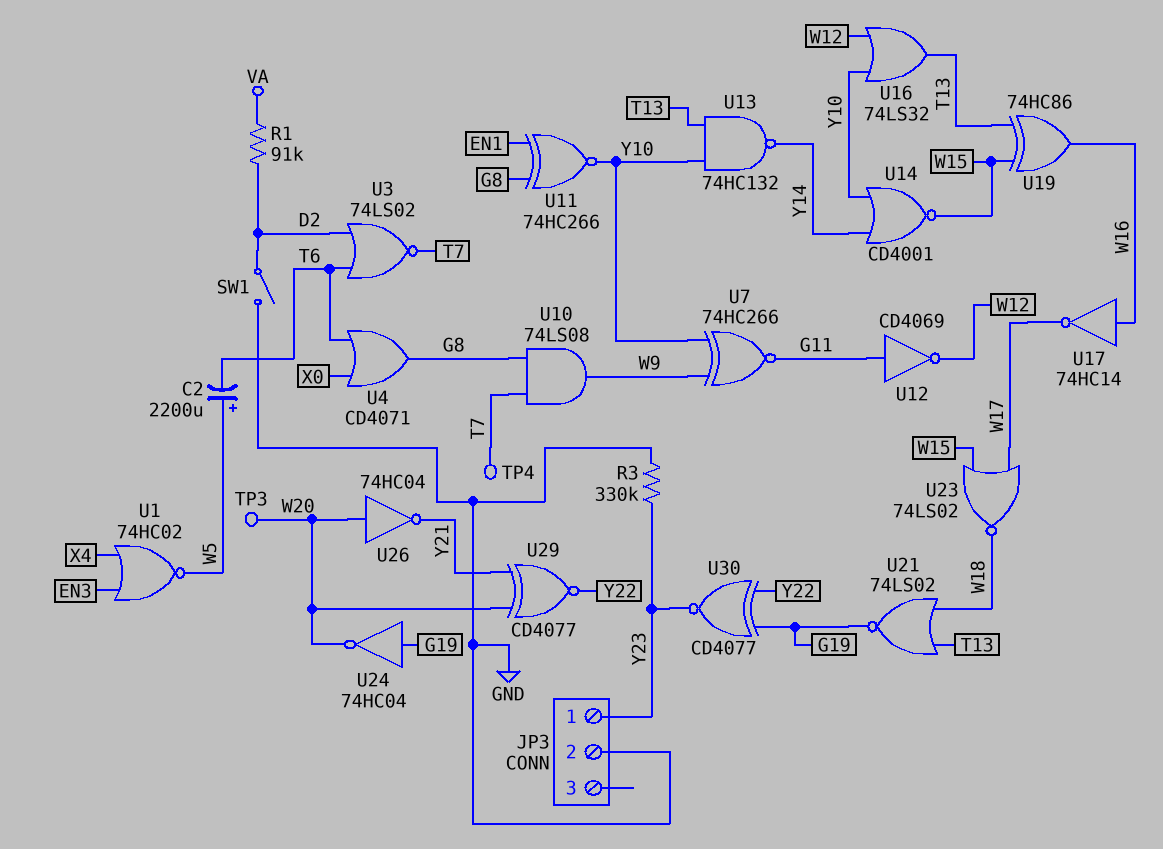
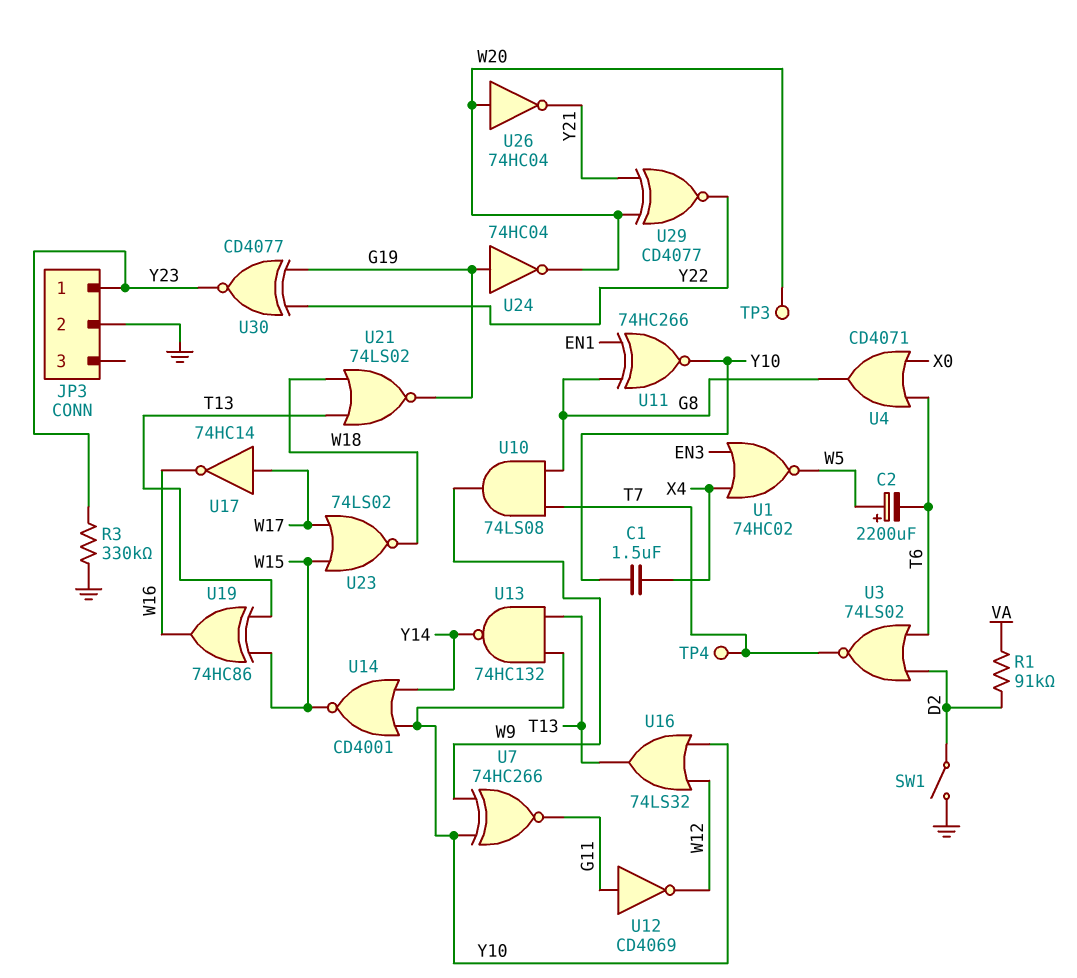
C1: none -> 1.5uF (X4, Y10)
U17: NOT 74HC14 (in W16, out W17) -> NOT 74HC14 (in W17, out W16)

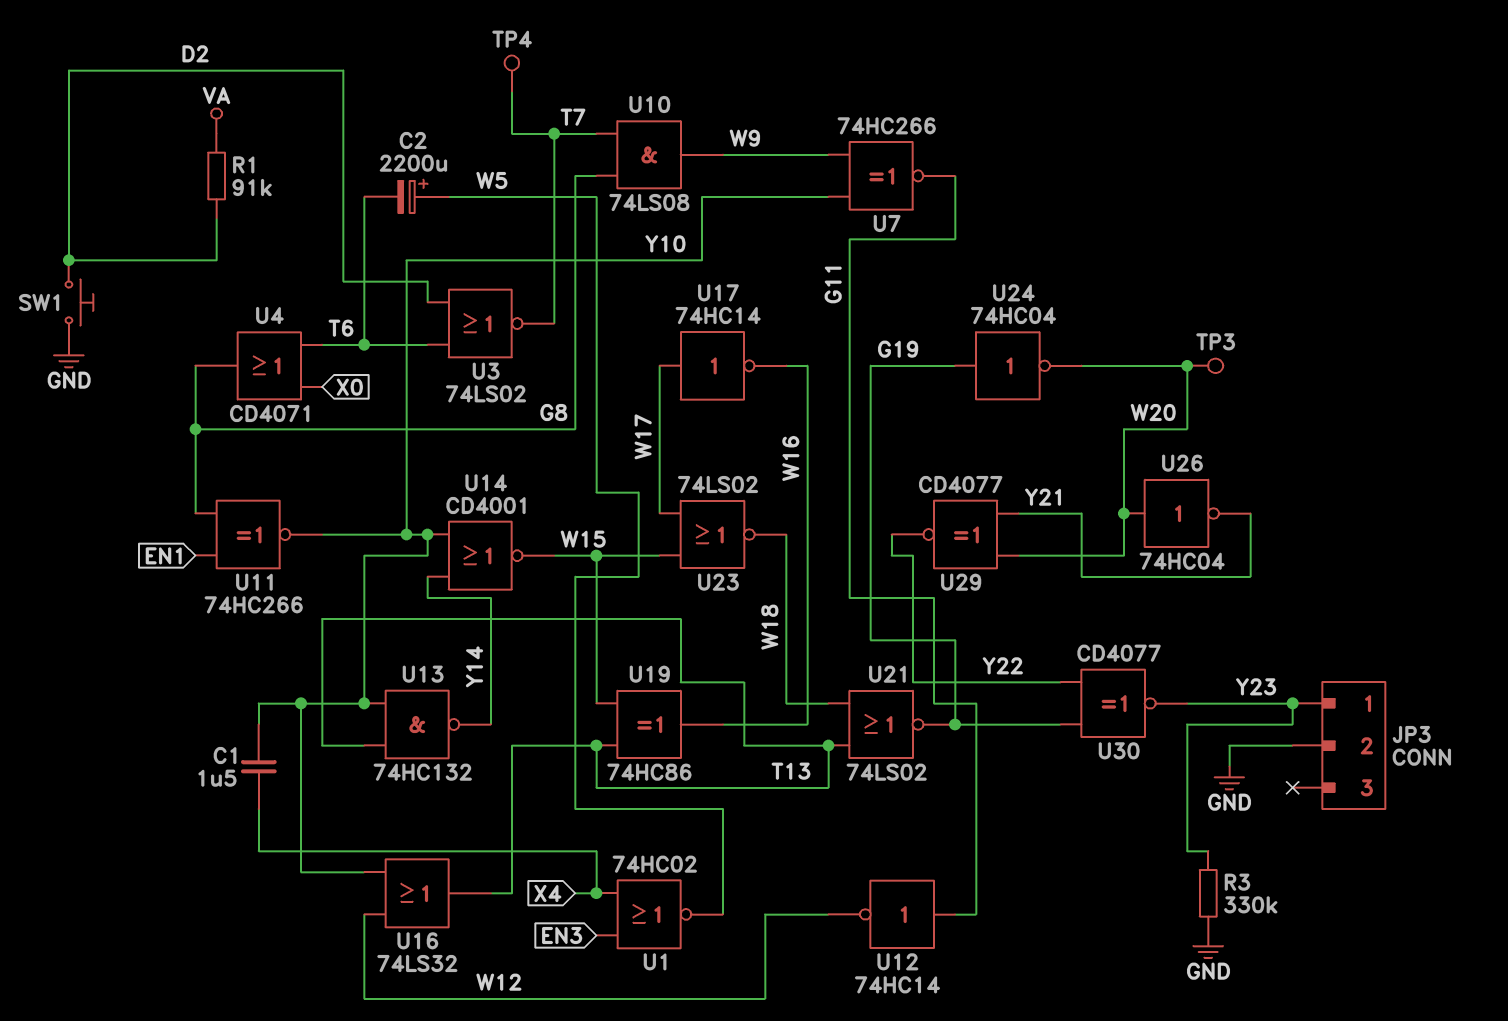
SW1: switch (D2, GND) -> button (D2, GND)
U12: NOT CD4069 (in G11, out W12) -> NOT 74HC14 (in G11, out W12)

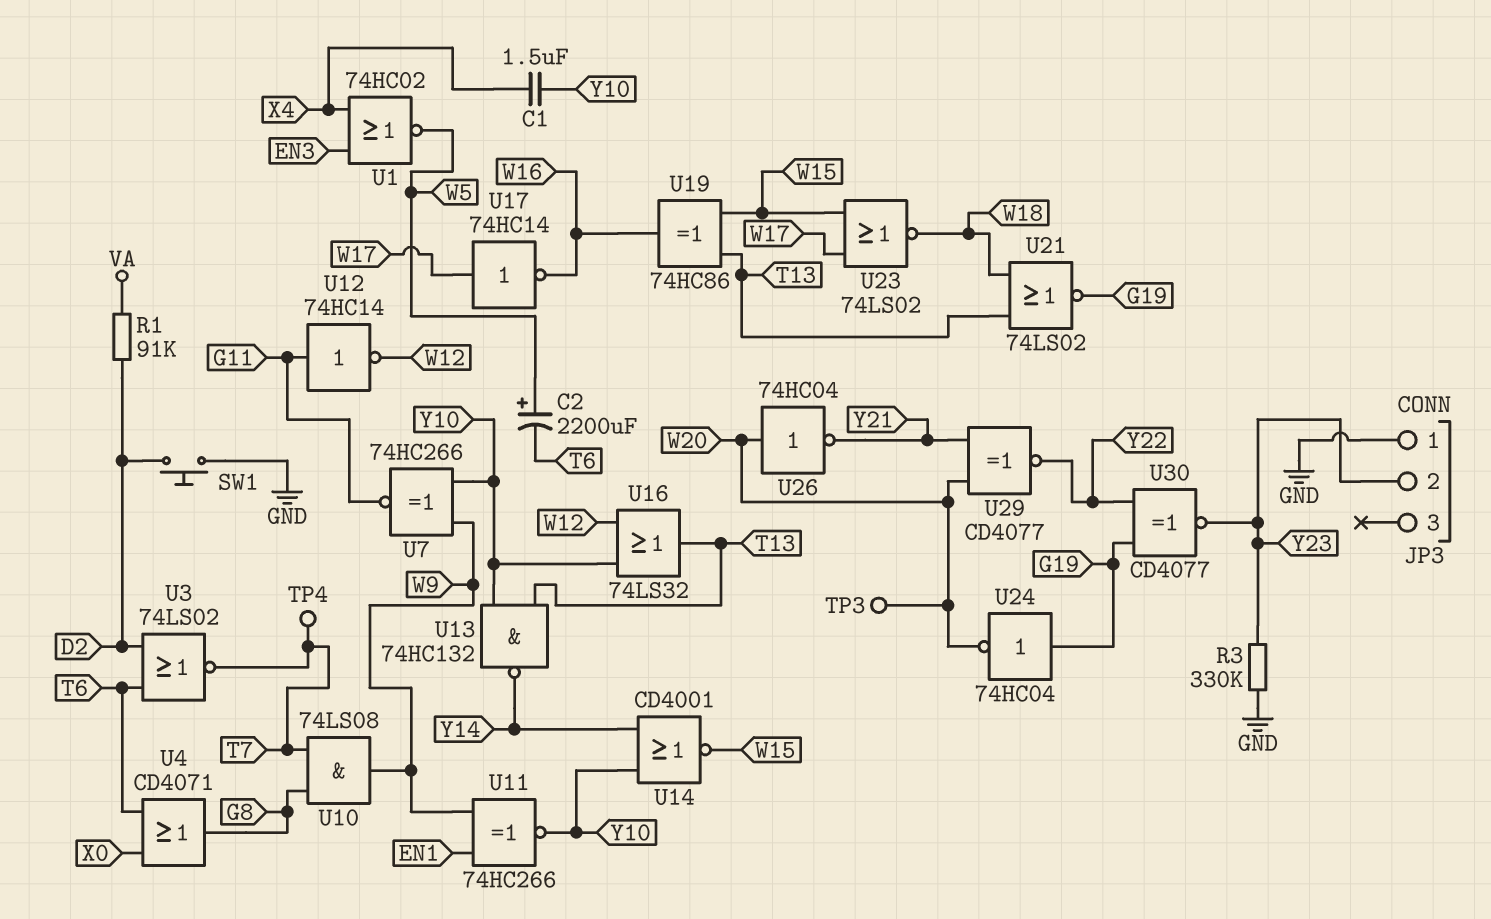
JP3 pin 1: Y23 -> GND
JP3 pin 2: GND -> Y23
U11: XNOR 74HC266 (in EN1, in G8, out Y10) -> XNOR 74HC266 (in EN1, in W9, out Y10)

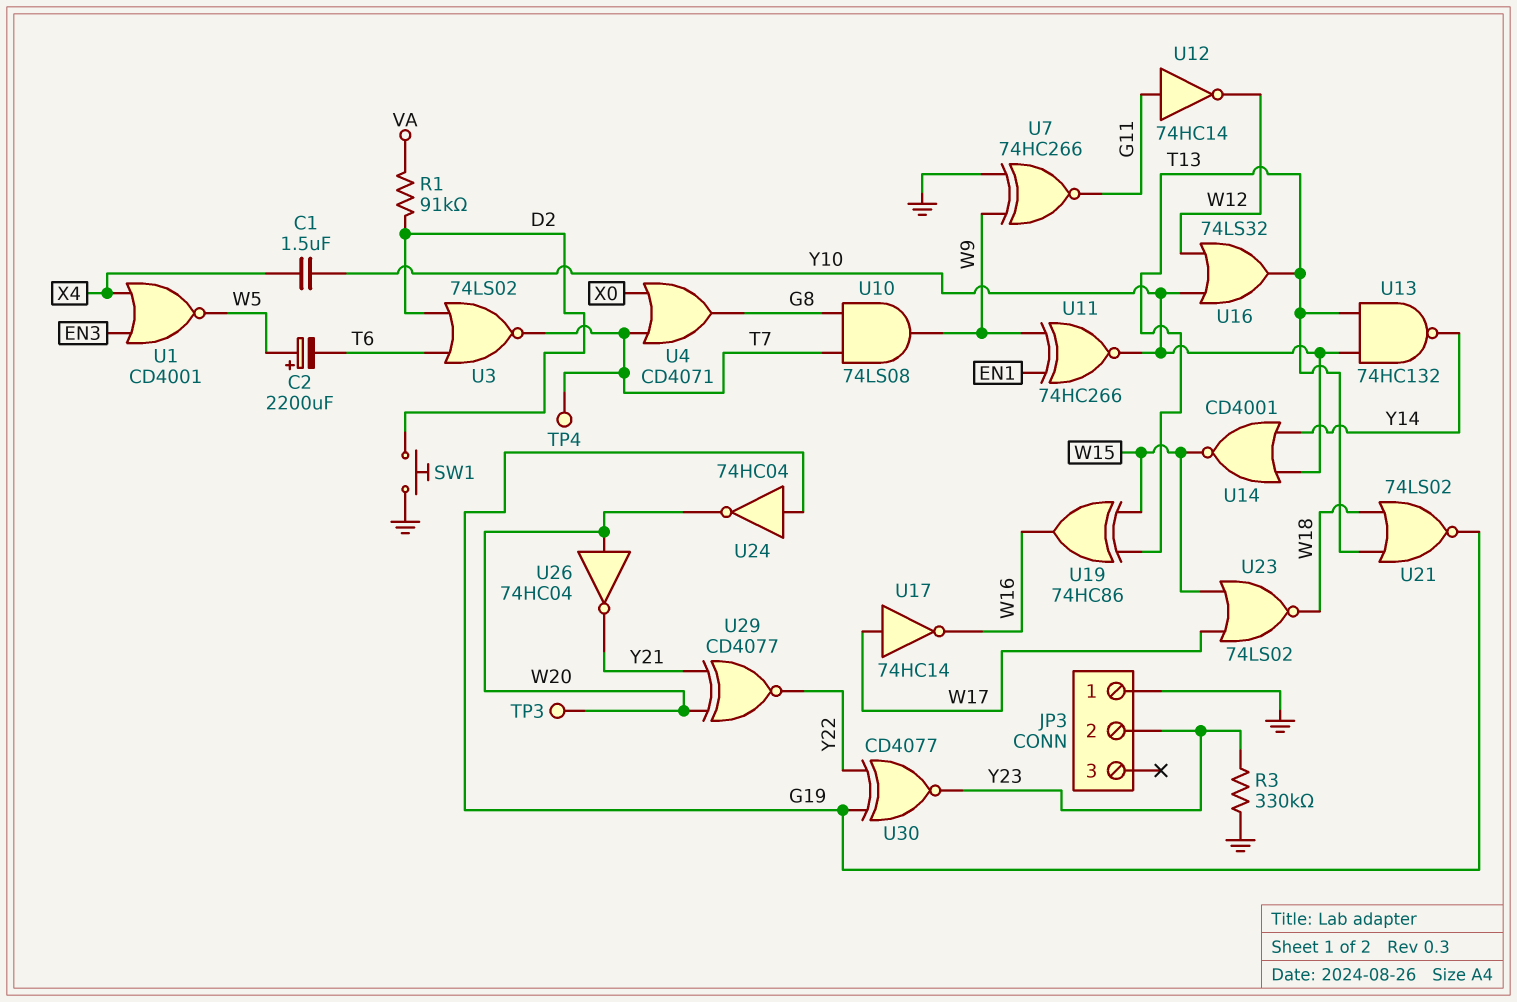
U1: NOR 74HC02 (in EN3, in X4, out W5) -> NOR CD4001 (in EN3, in X4, out W5)
U4: OR CD4071 (in T6, in X0, out G8) -> OR CD4071 (in T7, in X0, out G8)
U7: XNOR 74HC266 (in W9, in Y10, out G11) -> XNOR 74HC266 (in GND, in W9, out G11)

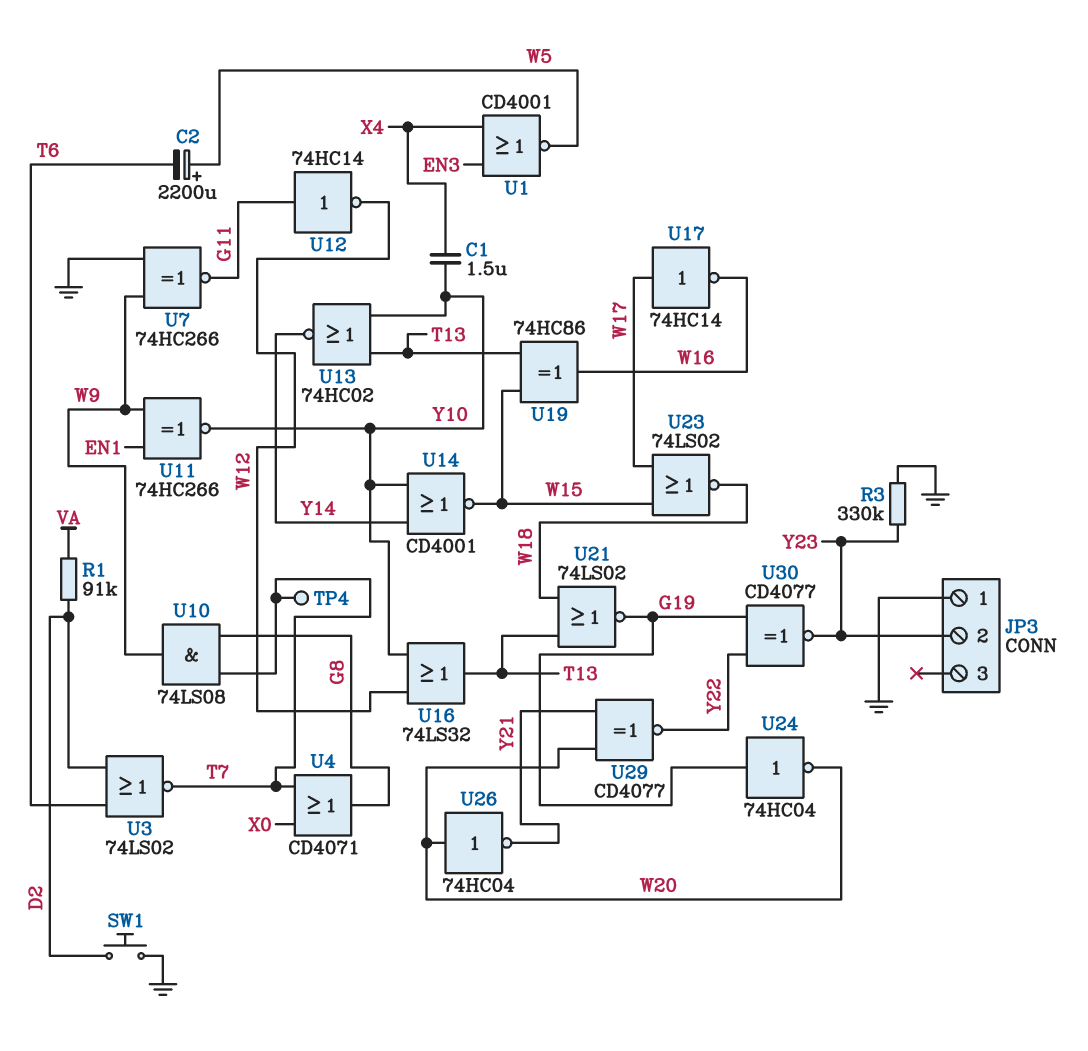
TP3: test point (W20) -> none
U13: NAND 74HC132 (in T13, in Y10, out Y14) -> NOR 74HC02 (in T13, in Y10, out Y14)

